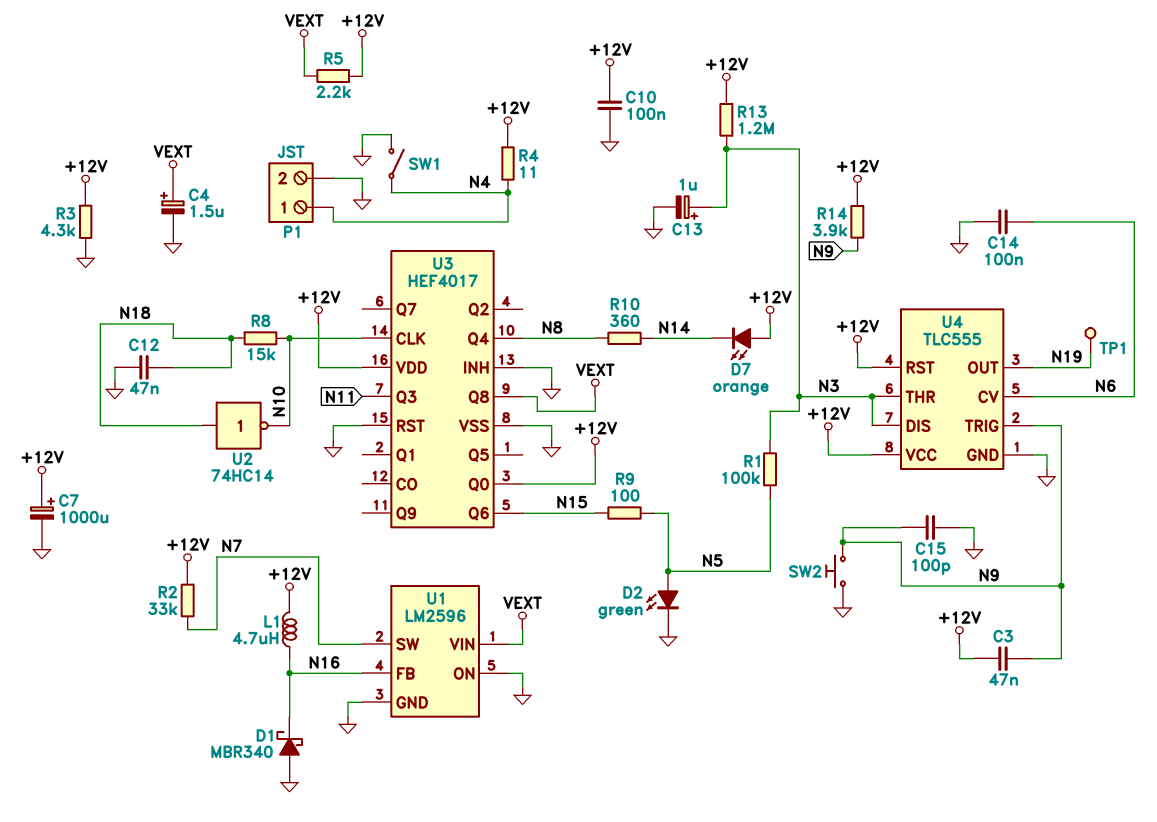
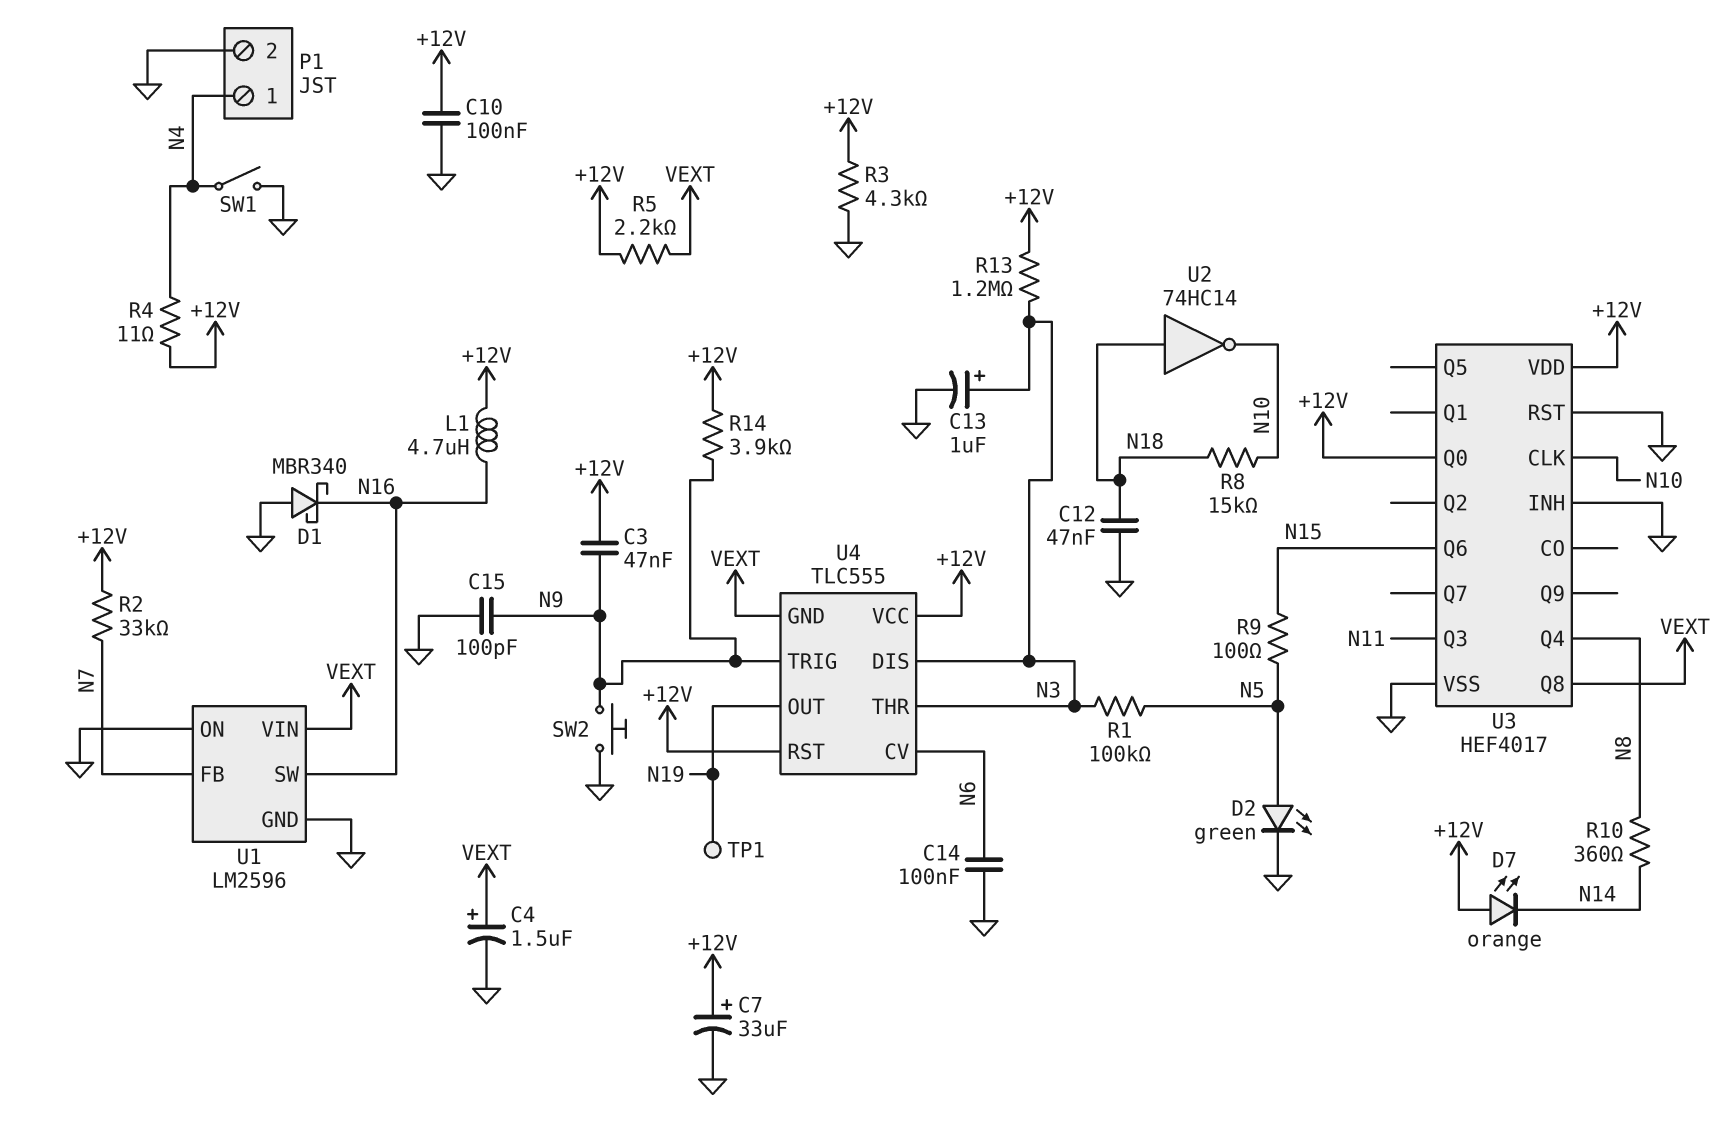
C7: 1000uF (plus +12V, minus GND) -> 33uF (plus +12V, minus GND)
U1 pin FB: N16 -> N7
U1 pin SW: N7 -> N16
U4 pin GND: GND -> VEXT

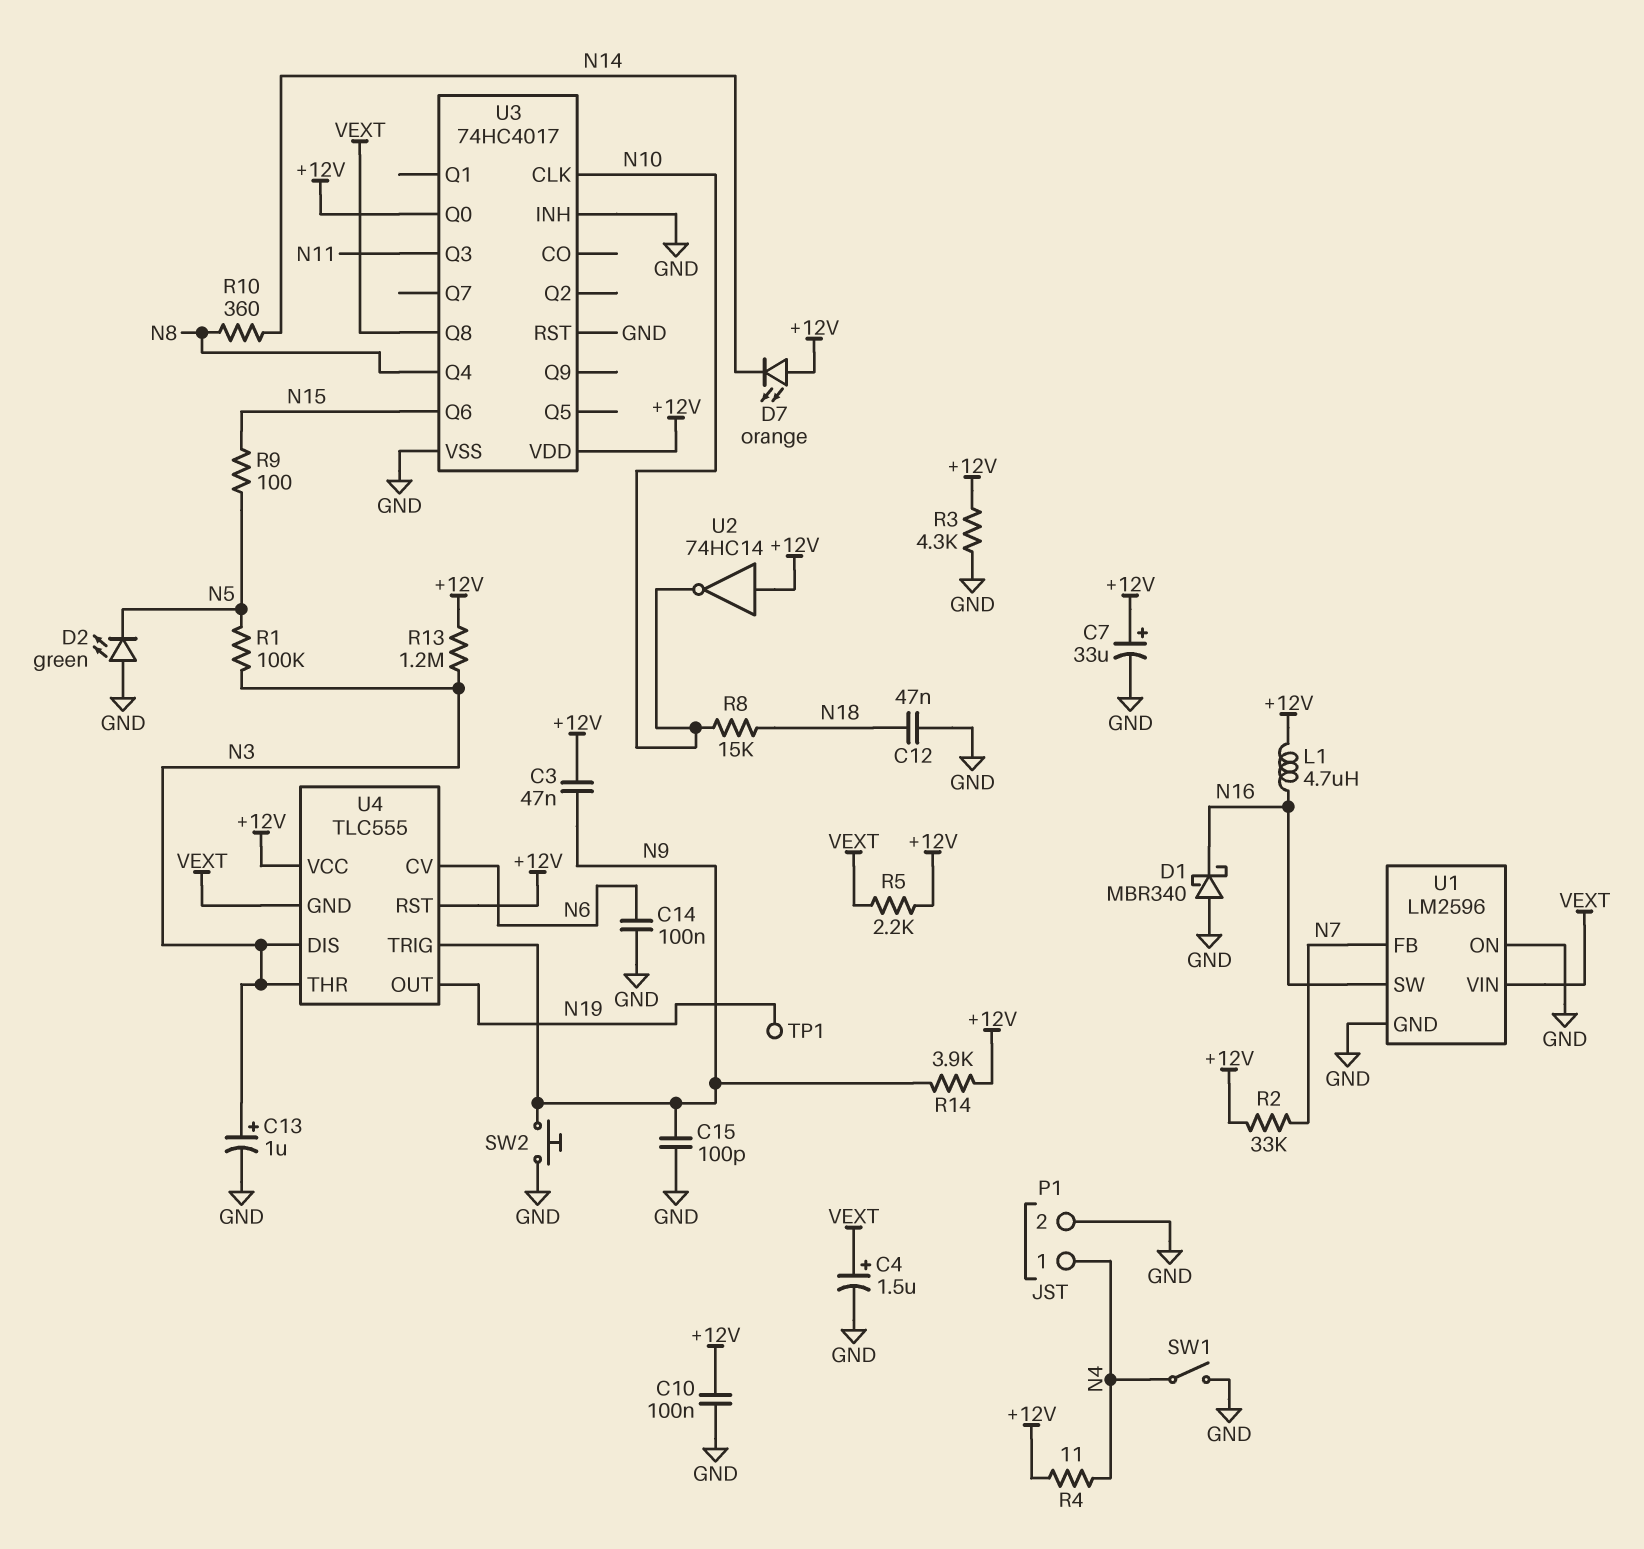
D2: LED green (A N5, K GND) -> LED green (A GND, K N5)
U2: NOT 74HC14 (in N18, out N10) -> NOT 74HC14 (in +12V, out N10)
U3: HEF4017 -> 74HC4017

